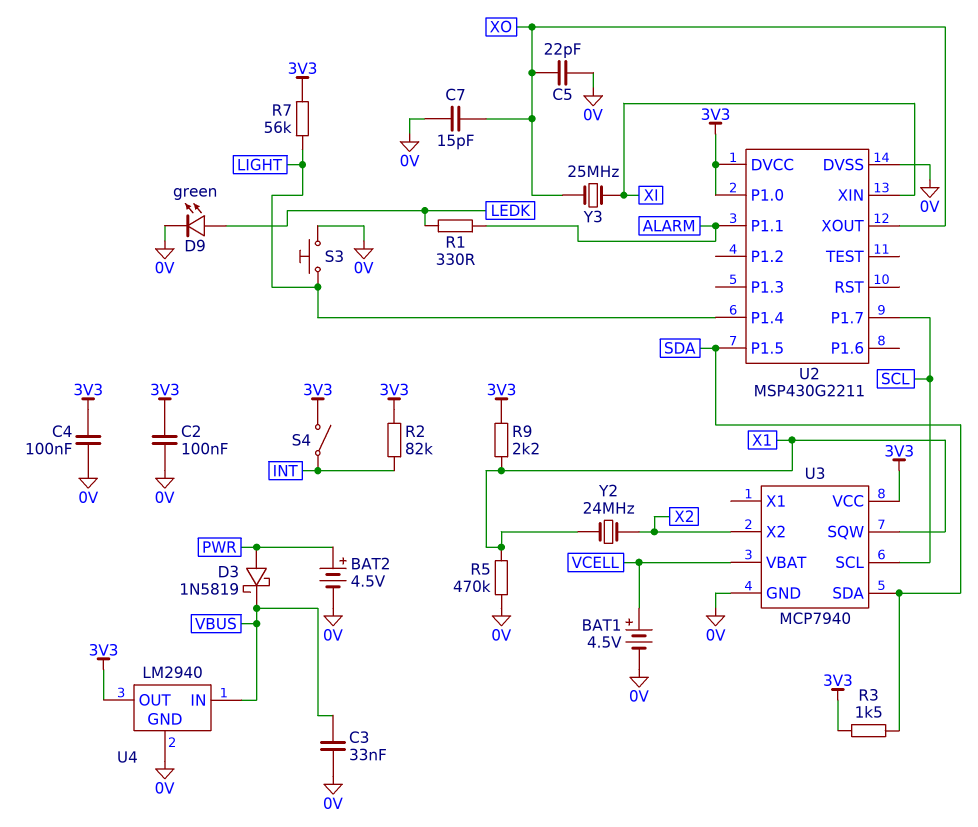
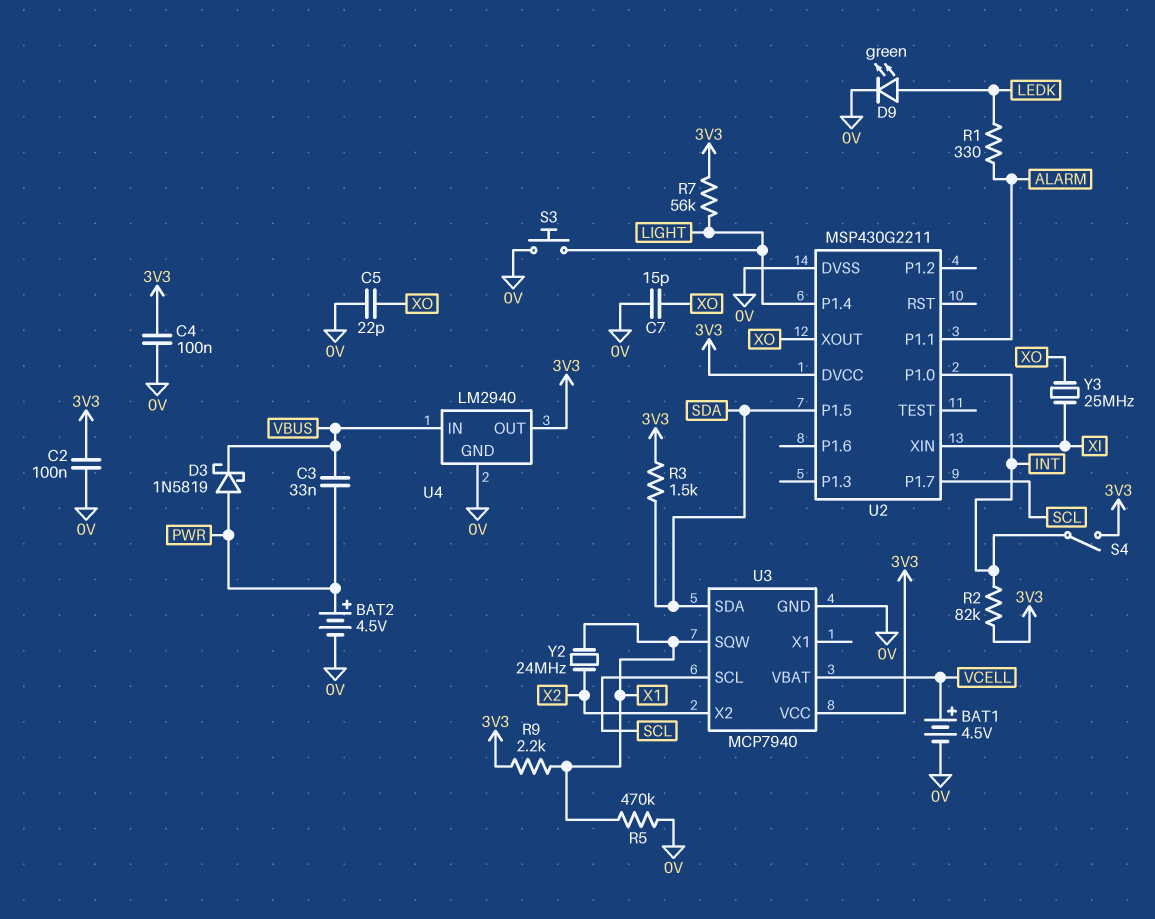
C3: 33nF (0V, VBUS) -> 33nF (PWR, VBUS)
U2 pin P1.0: 3V3 -> INT

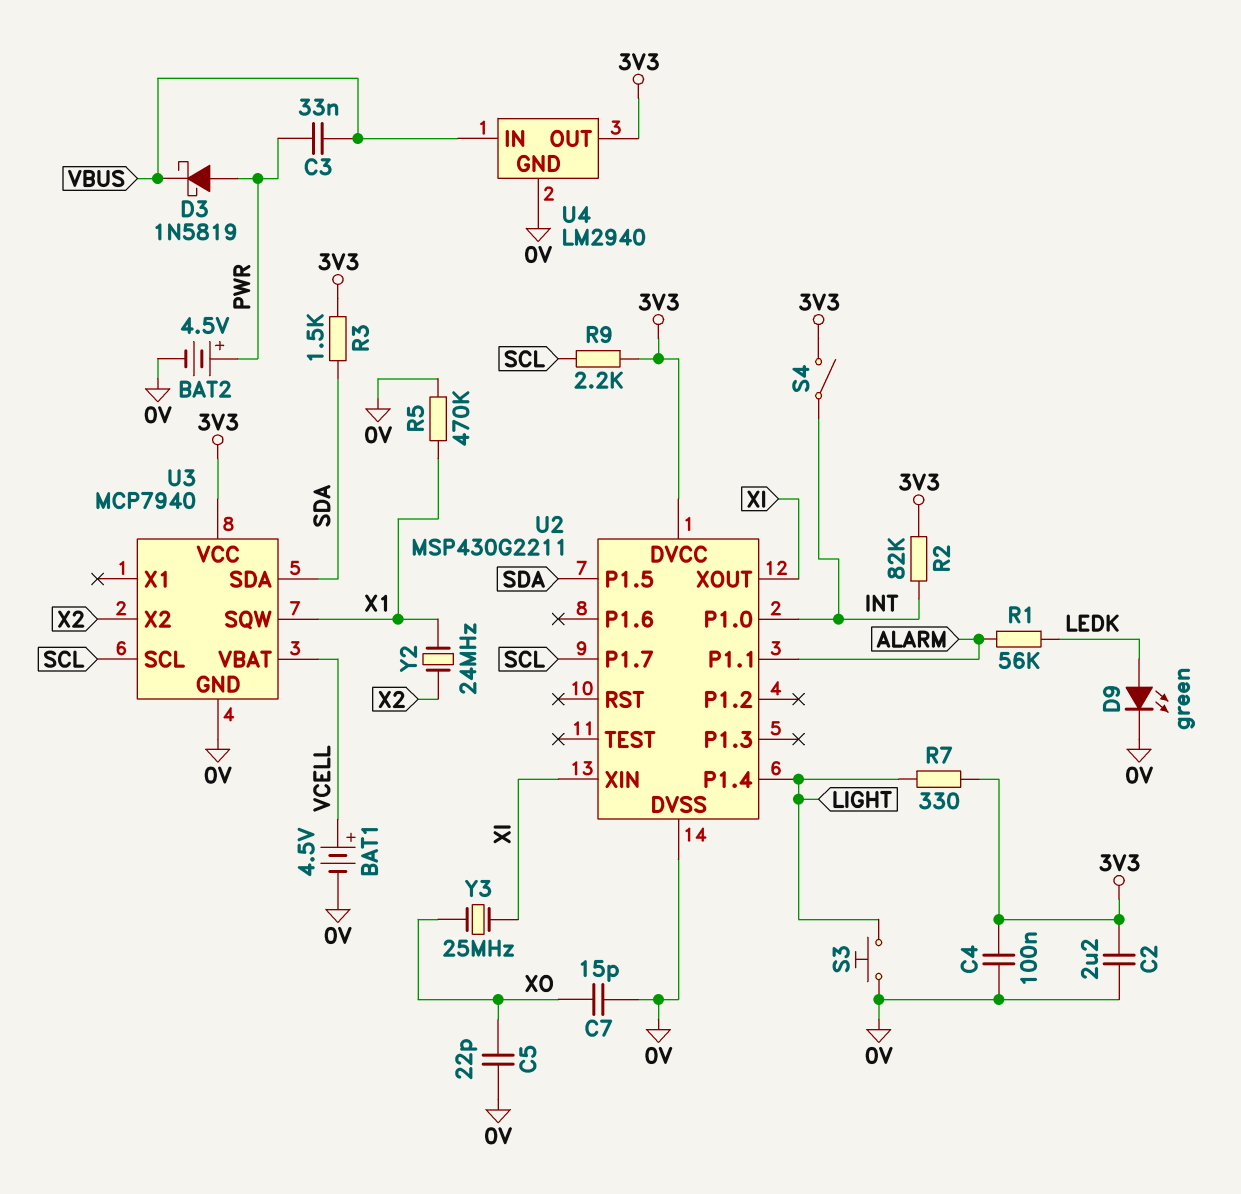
C2: 100nF (0V, 3V3) -> 2.2uF (0V, 3V3)
R1: 330 (ALARM, LEDK) -> 56k (ALARM, LEDK)
R7: 56k (3V3, LIGHT) -> 330 (3V3, LIGHT)
R9: 2.2k (3V3, X1) -> 2.2k (3V3, SCL)
U2 pin XOUT: XO -> XI

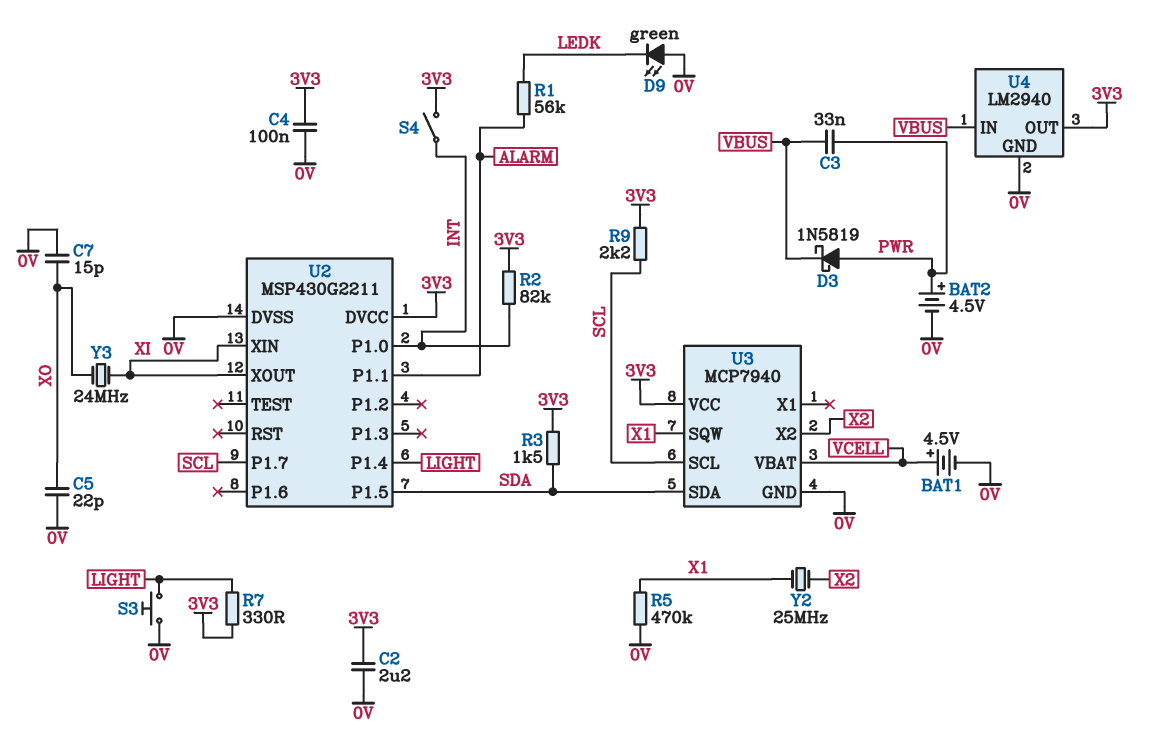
D9: LED green (A LEDK, K 0V) -> LED green (A 0V, K LEDK)
Y2: 24MHz (X1, X2) -> 25MHz (X1, X2)
Y3: 25MHz (XI, XO) -> 24MHz (XI, XO)

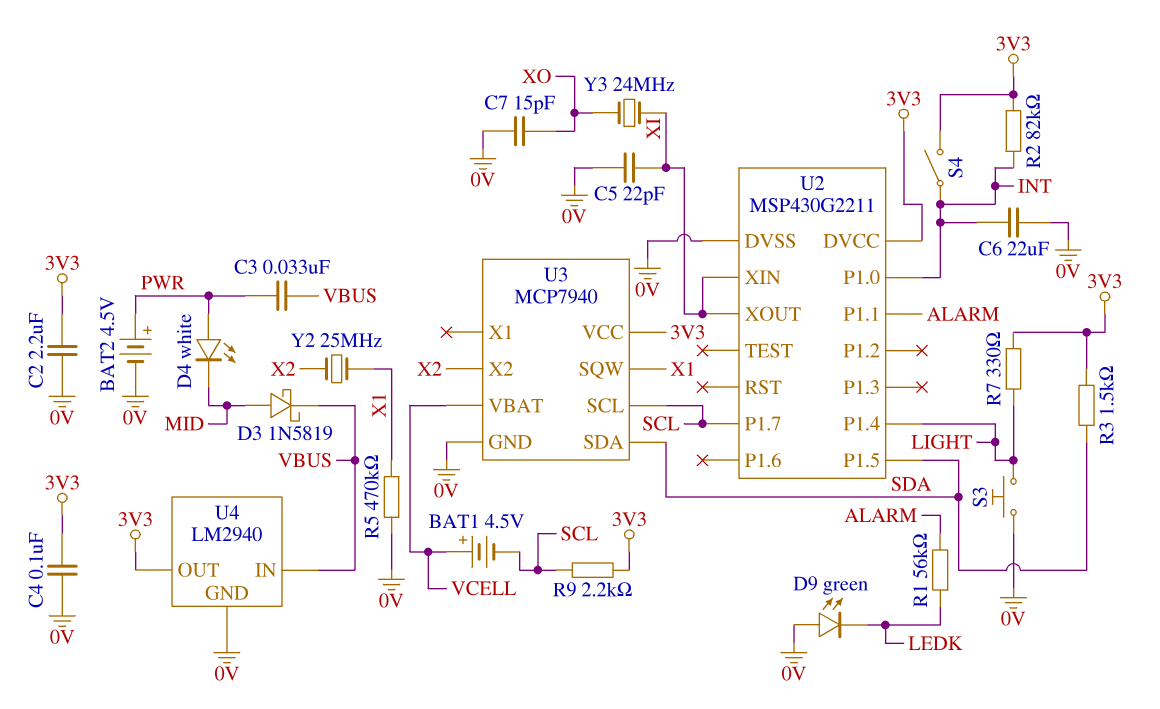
BAT1: 4.5V (plus VCELL, minus 0V) -> 4.5V (plus VCELL, minus SCL)
C5: 22pF (0V, XO) -> 22pF (0V, XI)
C6: none -> 22uF (0V, INT)
D3: schottky 1N5819 (A PWR, K VBUS) -> schottky 1N5819 (A MID, K VBUS)
D4: none -> LED white (A PWR, K MID)

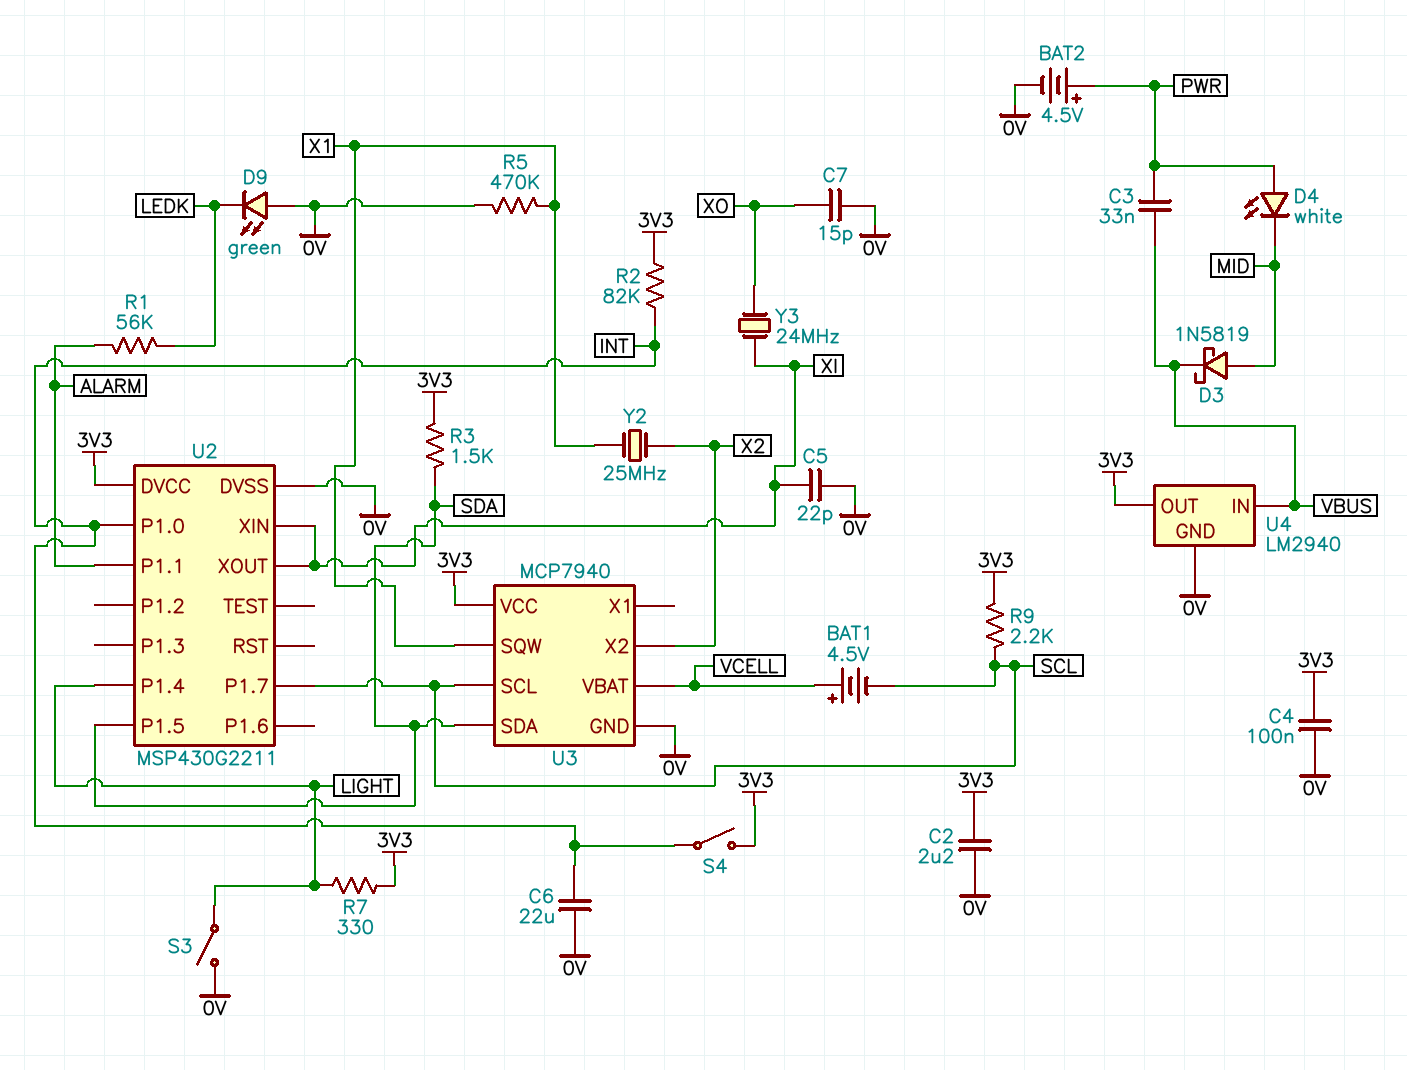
S3: button (0V, LIGHT) -> switch (0V, LIGHT)

